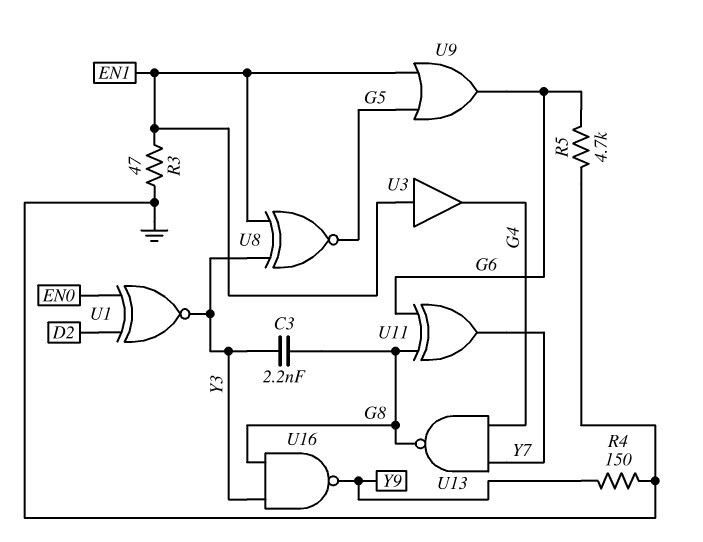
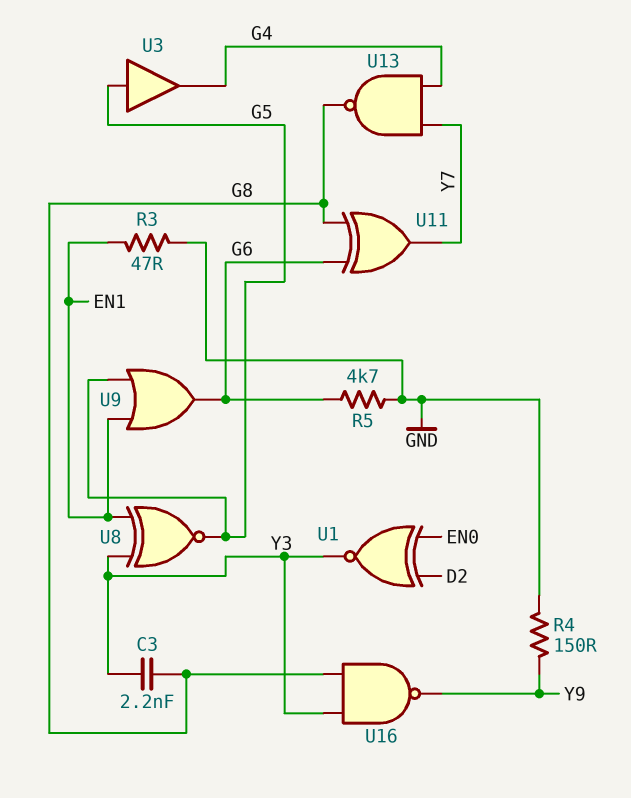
U3: buffer (in EN1, out G4) -> buffer (in G5, out G4)

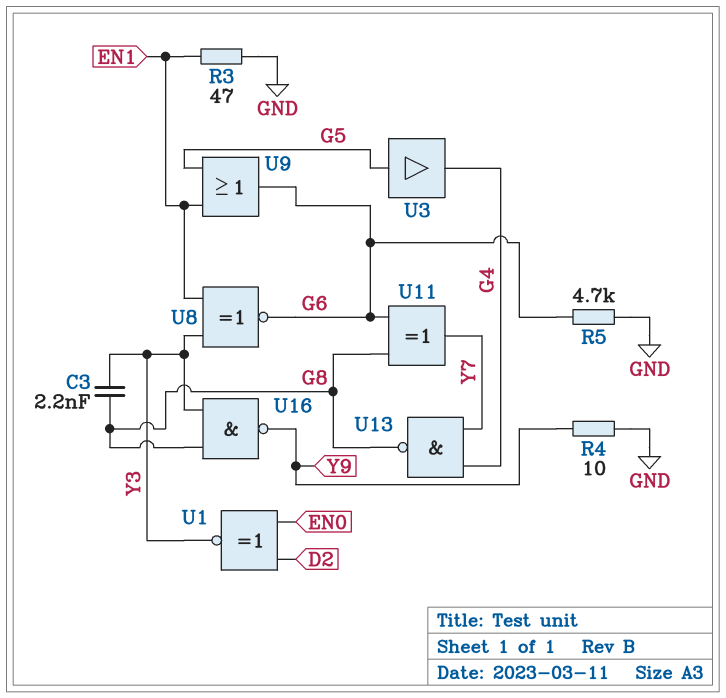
R4: 150 (GND, Y9) -> 10 (GND, Y9)
U8: XNOR (in EN1, in Y3, out G5) -> XNOR (in EN1, in Y3, out G6)

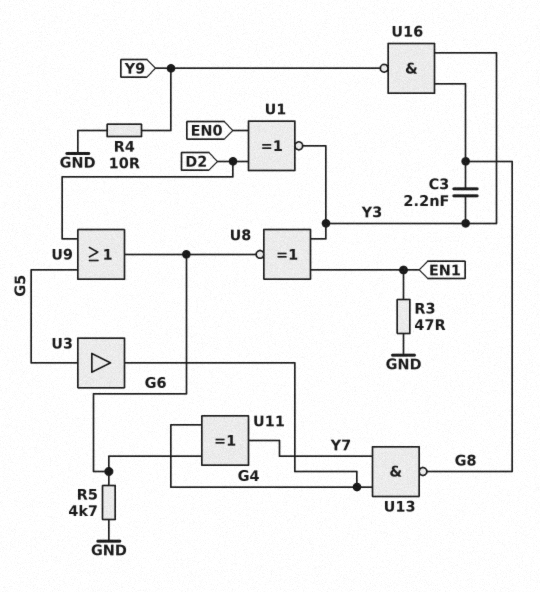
U9: OR (in EN1, in G5, out G6) -> OR (in D2, in G5, out G6)
U11: XOR (in G6, in G8, out Y7) -> XOR (in G4, in G6, out Y7)

